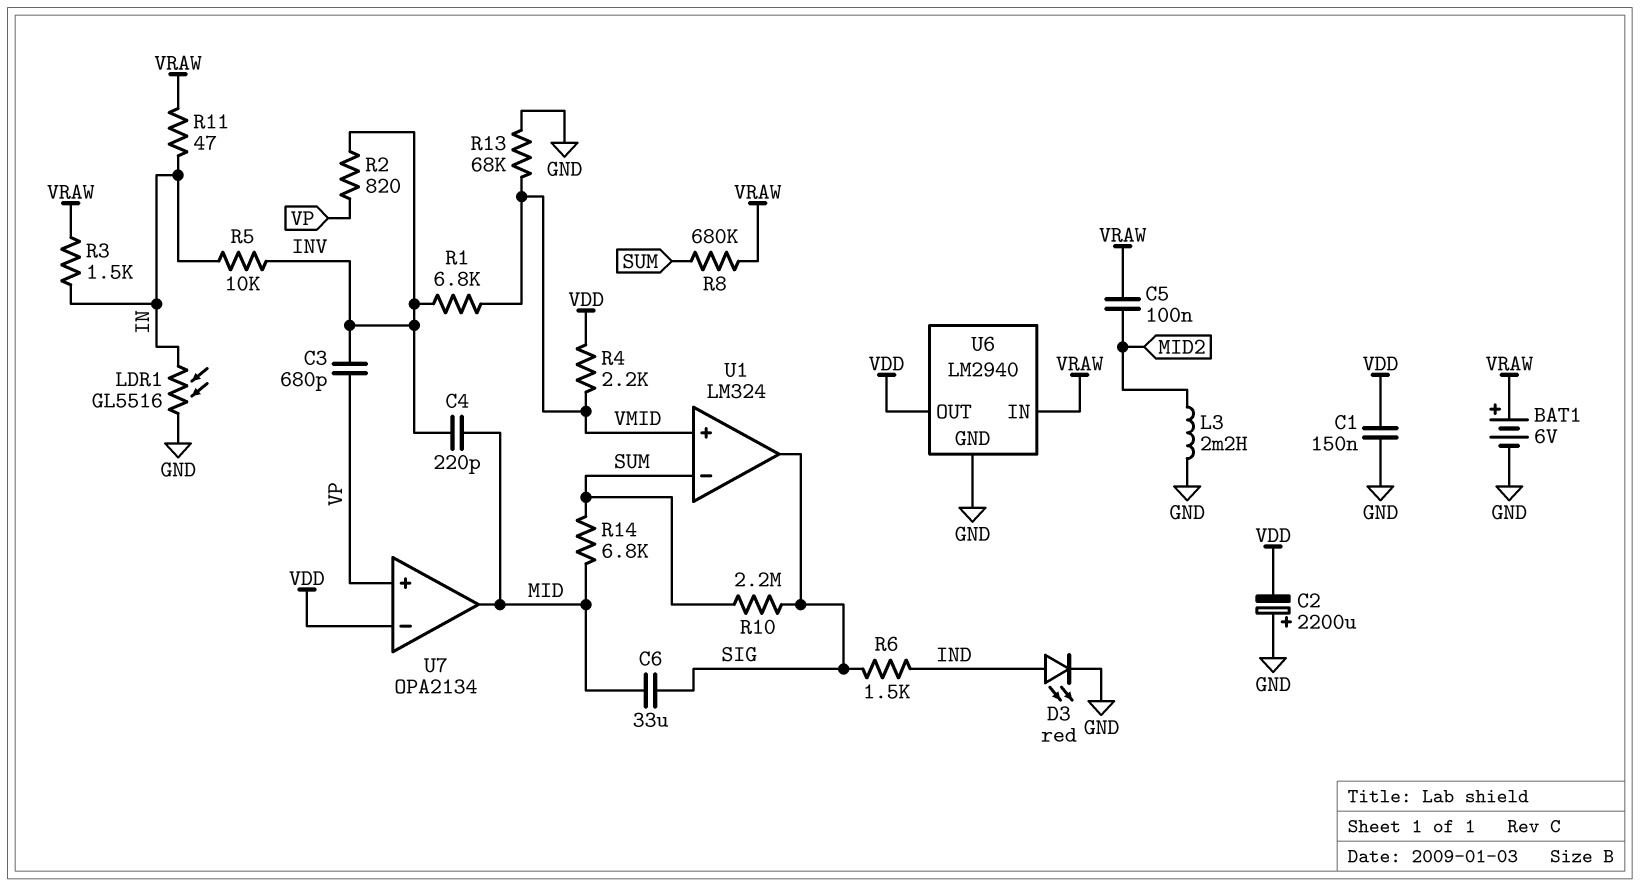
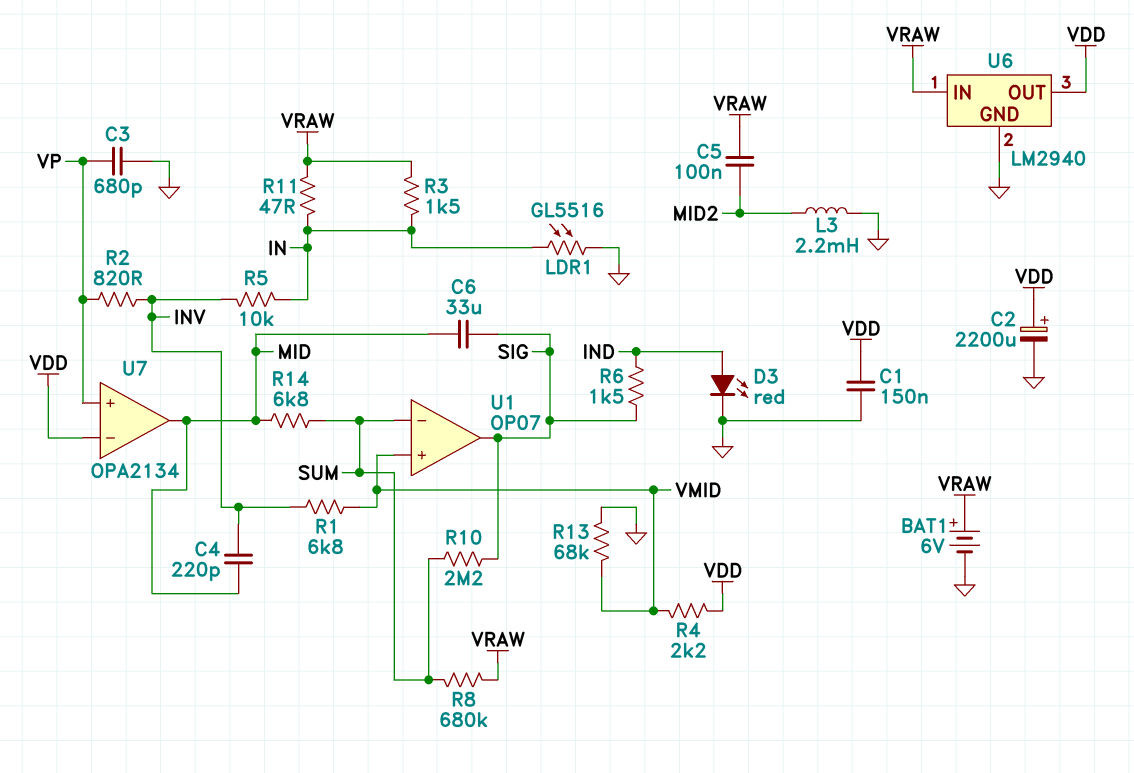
C2: 2200uF (plus GND, minus VDD) -> 2200uF (plus VDD, minus GND)
C3: 680pF (INV, VP) -> 680pF (GND, VP)
U1: LM324 -> OP07

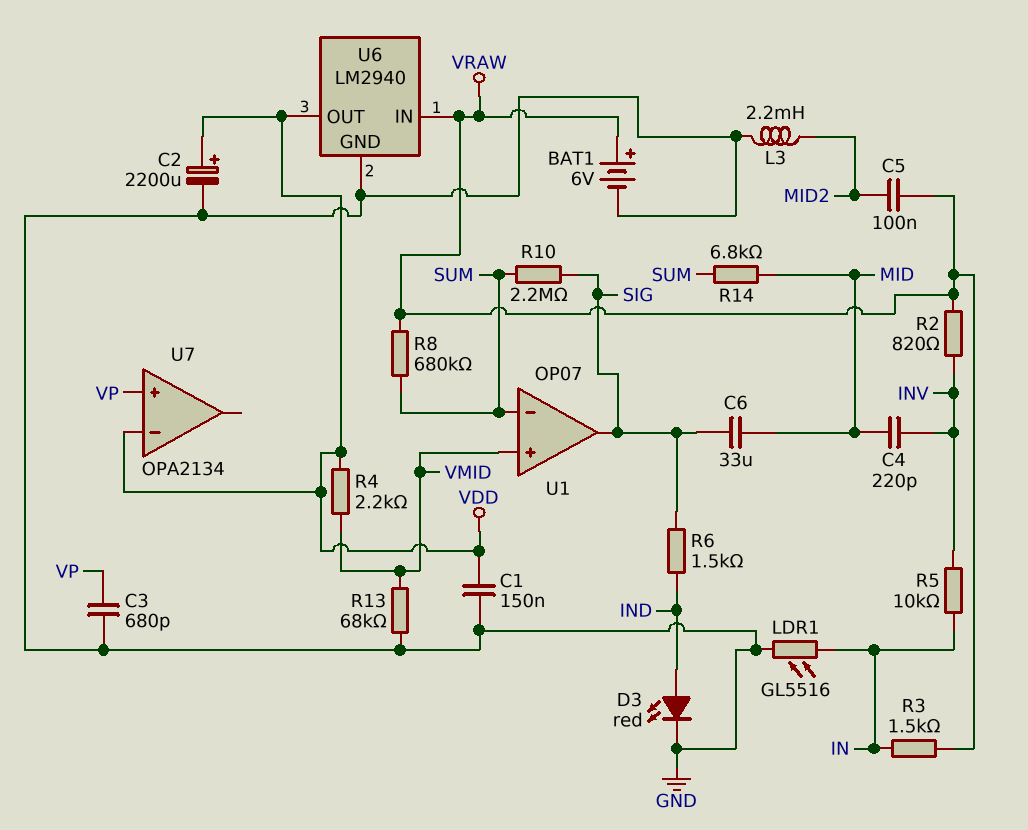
R1: 6.8k (INV, VMID) -> none
R2: 820 (INV, VP) -> 820 (INV, VRAW)
R11: 47 (IN, VRAW) -> none
U7 pin out: MID -> none

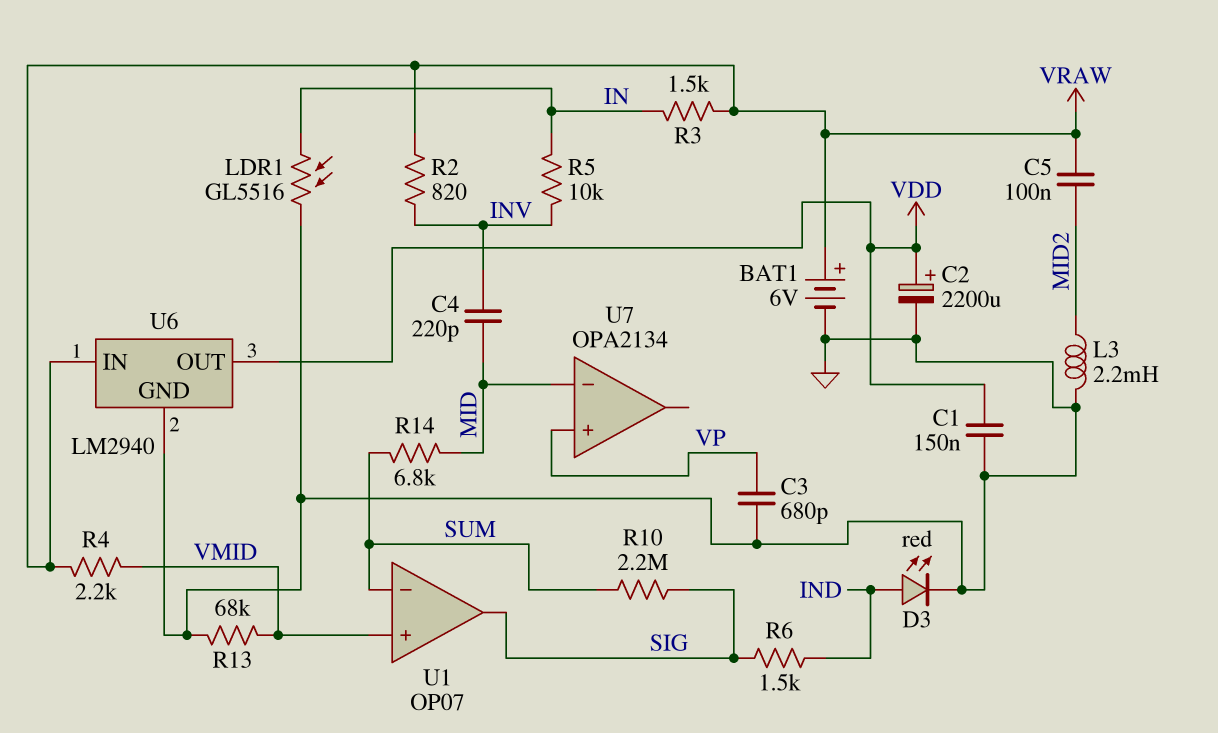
C6: 33uF (MID, SIG) -> none
R4: 2.2k (VDD, VMID) -> 2.2k (VMID, VRAW)
R8: 680k (SUM, VRAW) -> none
U7 pin in-: VDD -> MID

